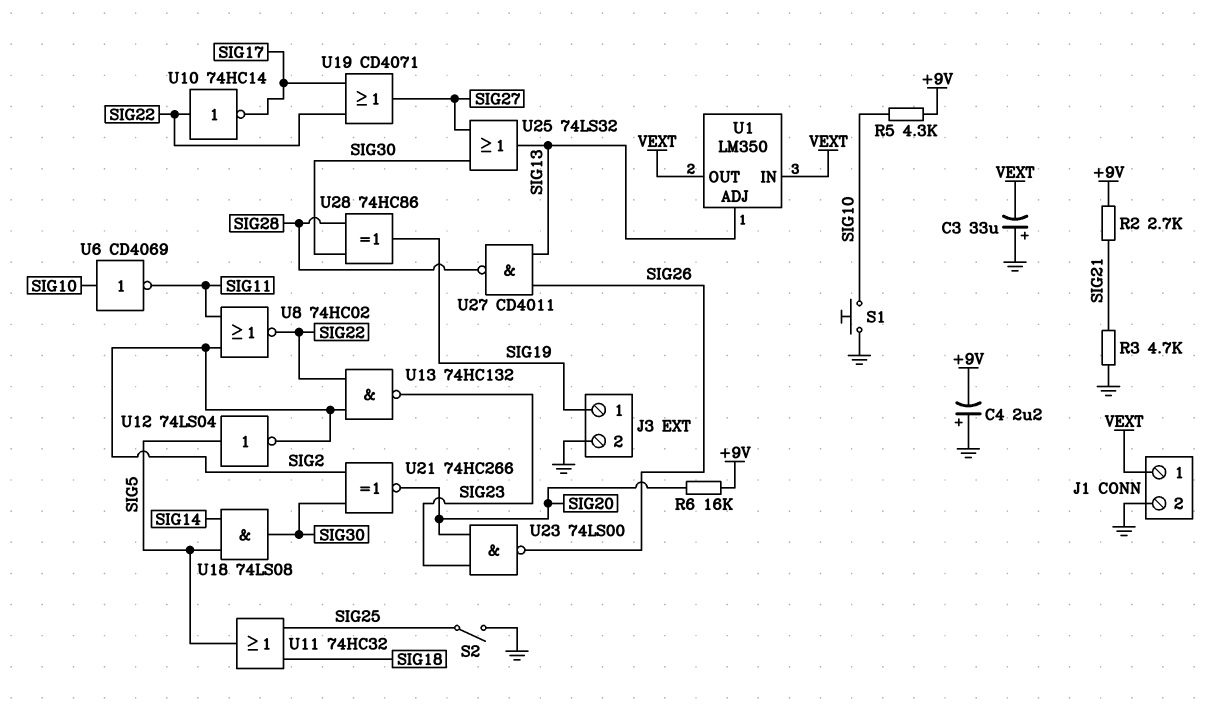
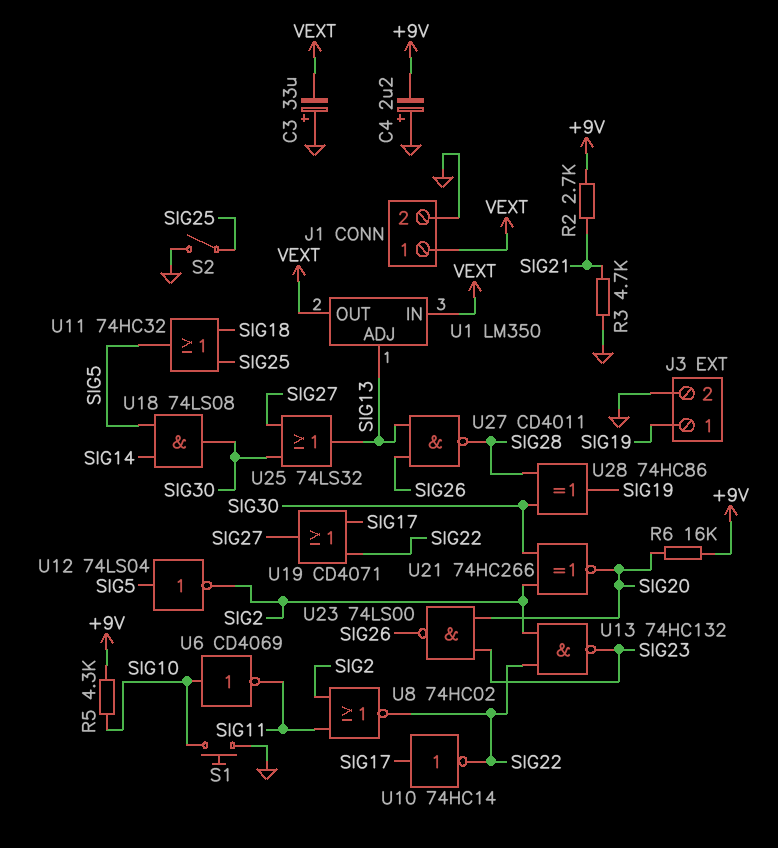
U10: NOT 74HC14 (in SIG22, out SIG17) -> NOT 74HC14 (in SIG17, out SIG22)

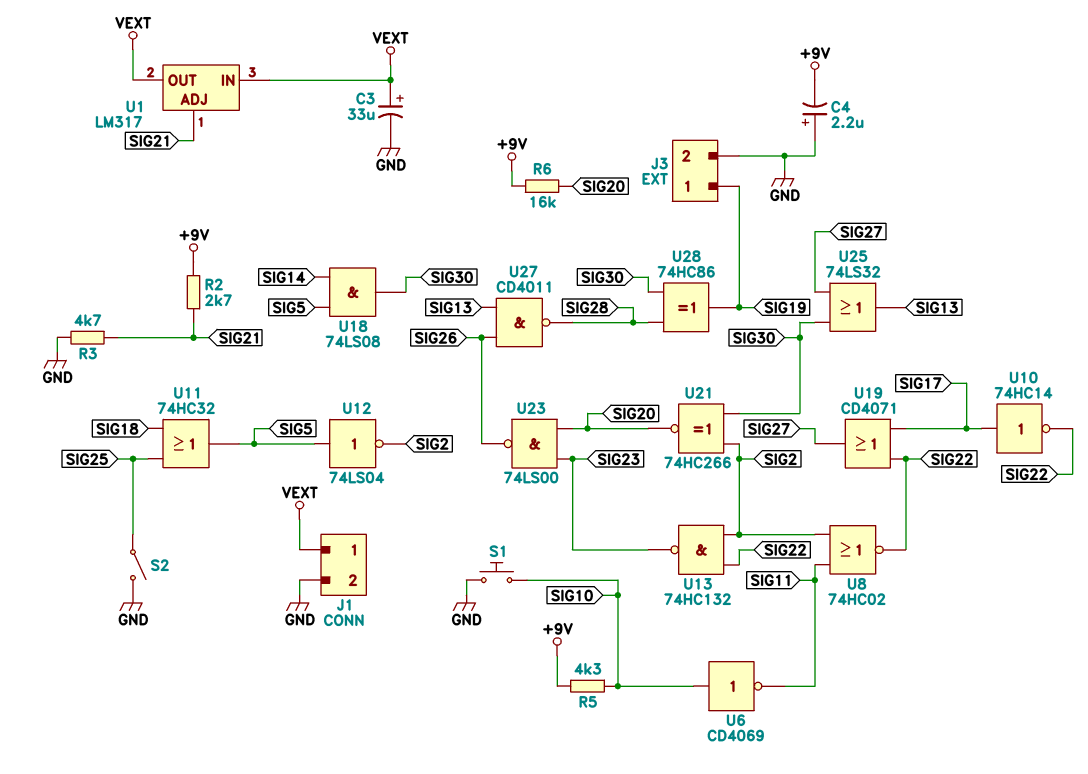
C3: 33uF (plus GND, minus VEXT) -> 33uF (plus VEXT, minus GND)
U1: LM350 -> LM317
U1 pin ADJ: SIG13 -> SIG21

